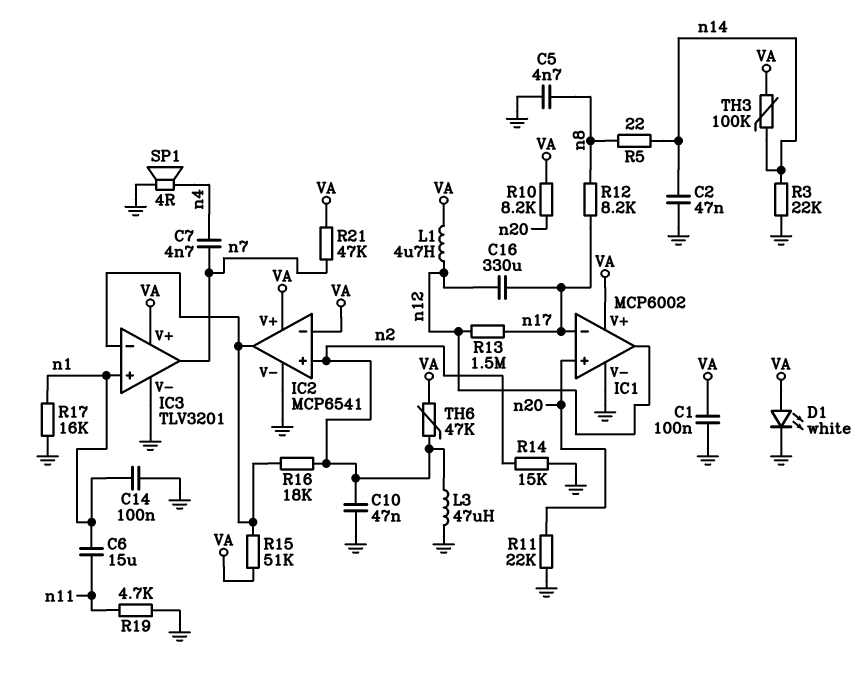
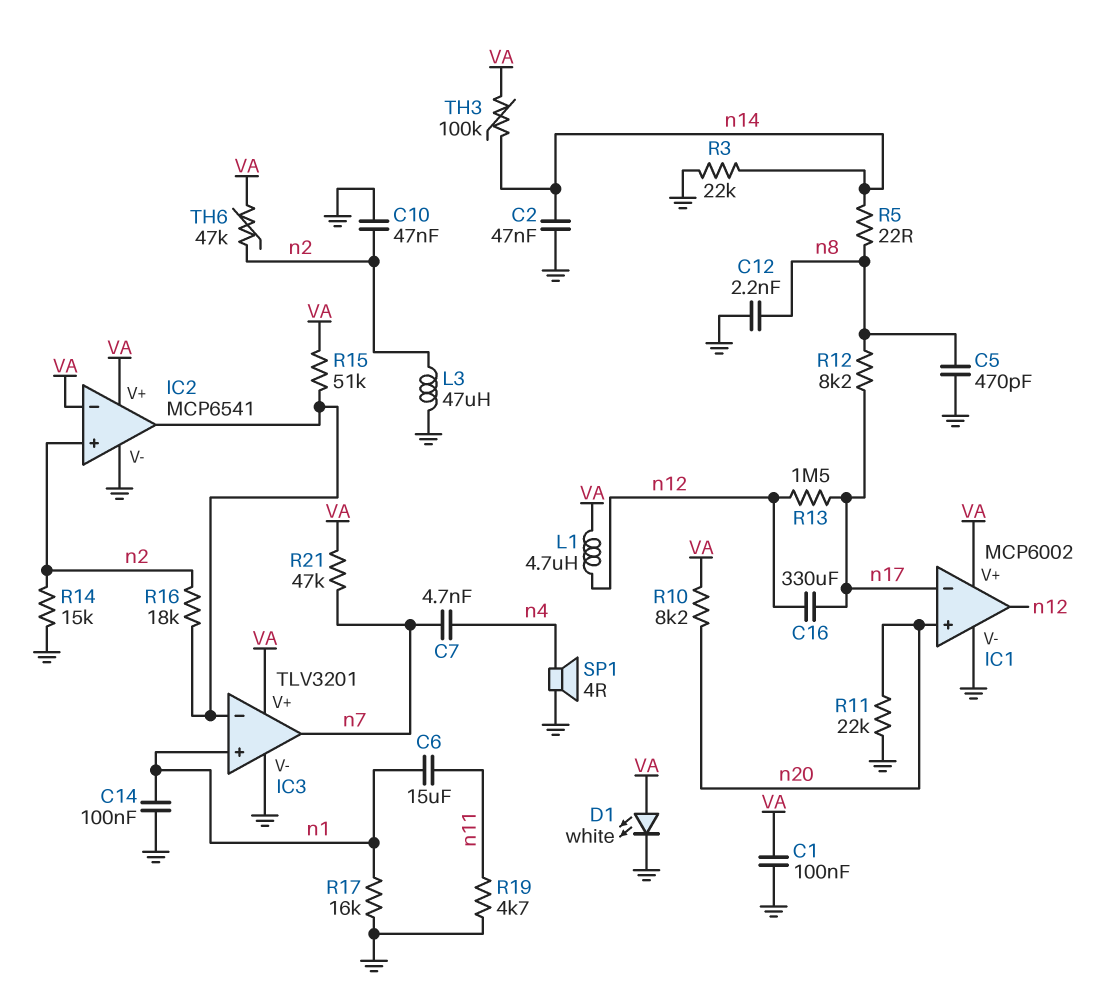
C5: 4.7nF (GND, n8) -> 470pF (GND, n8)
C12: none -> 2.2nF (GND, n8)

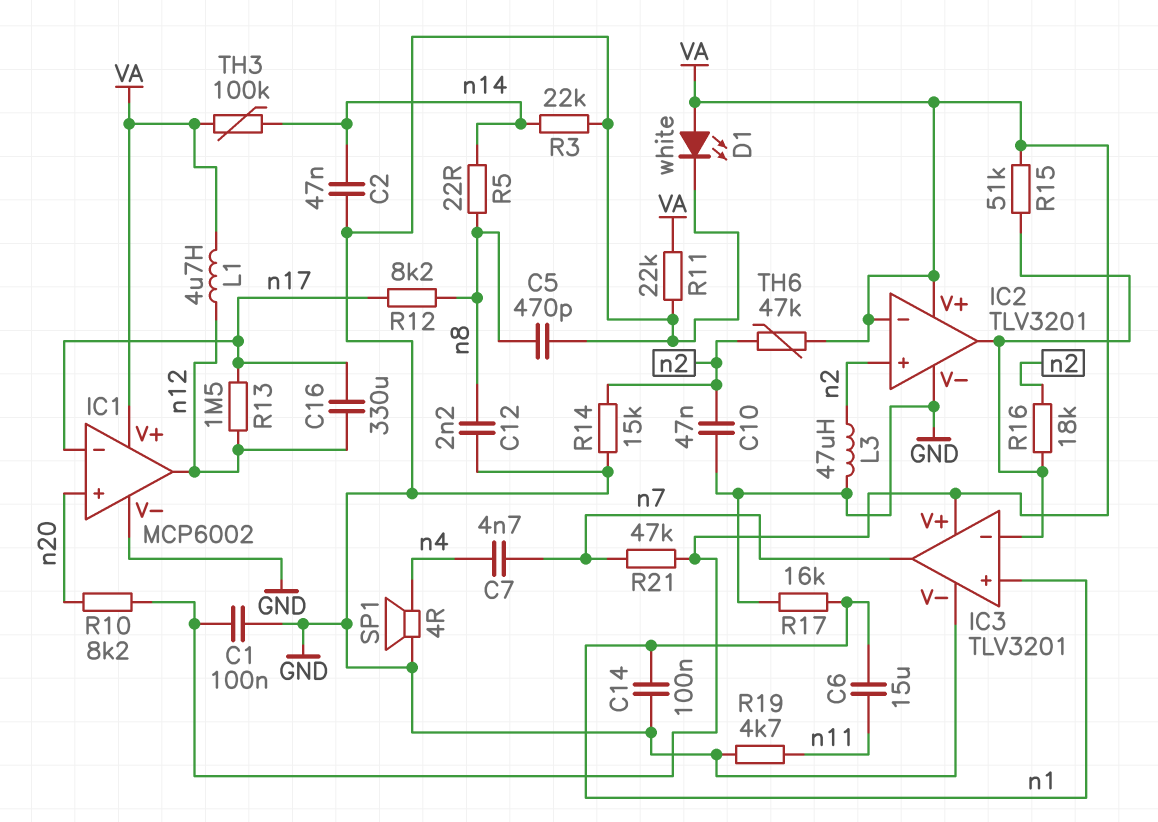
IC2: MCP6541 -> TLV3201
R11: 22k (GND, n20) -> 22k (GND, VA)

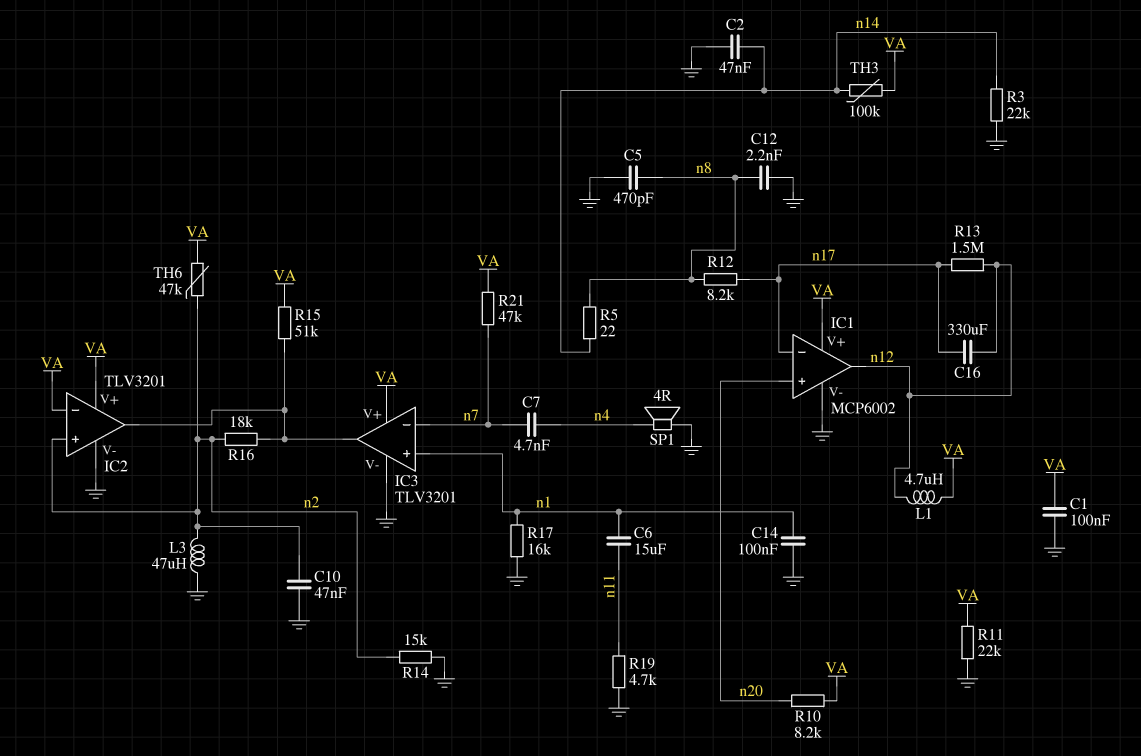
D1: LED white (A VA, K GND) -> none
IC3 pin in-: IC2/out -> n7
IC3 pin out: n7 -> IC2/out

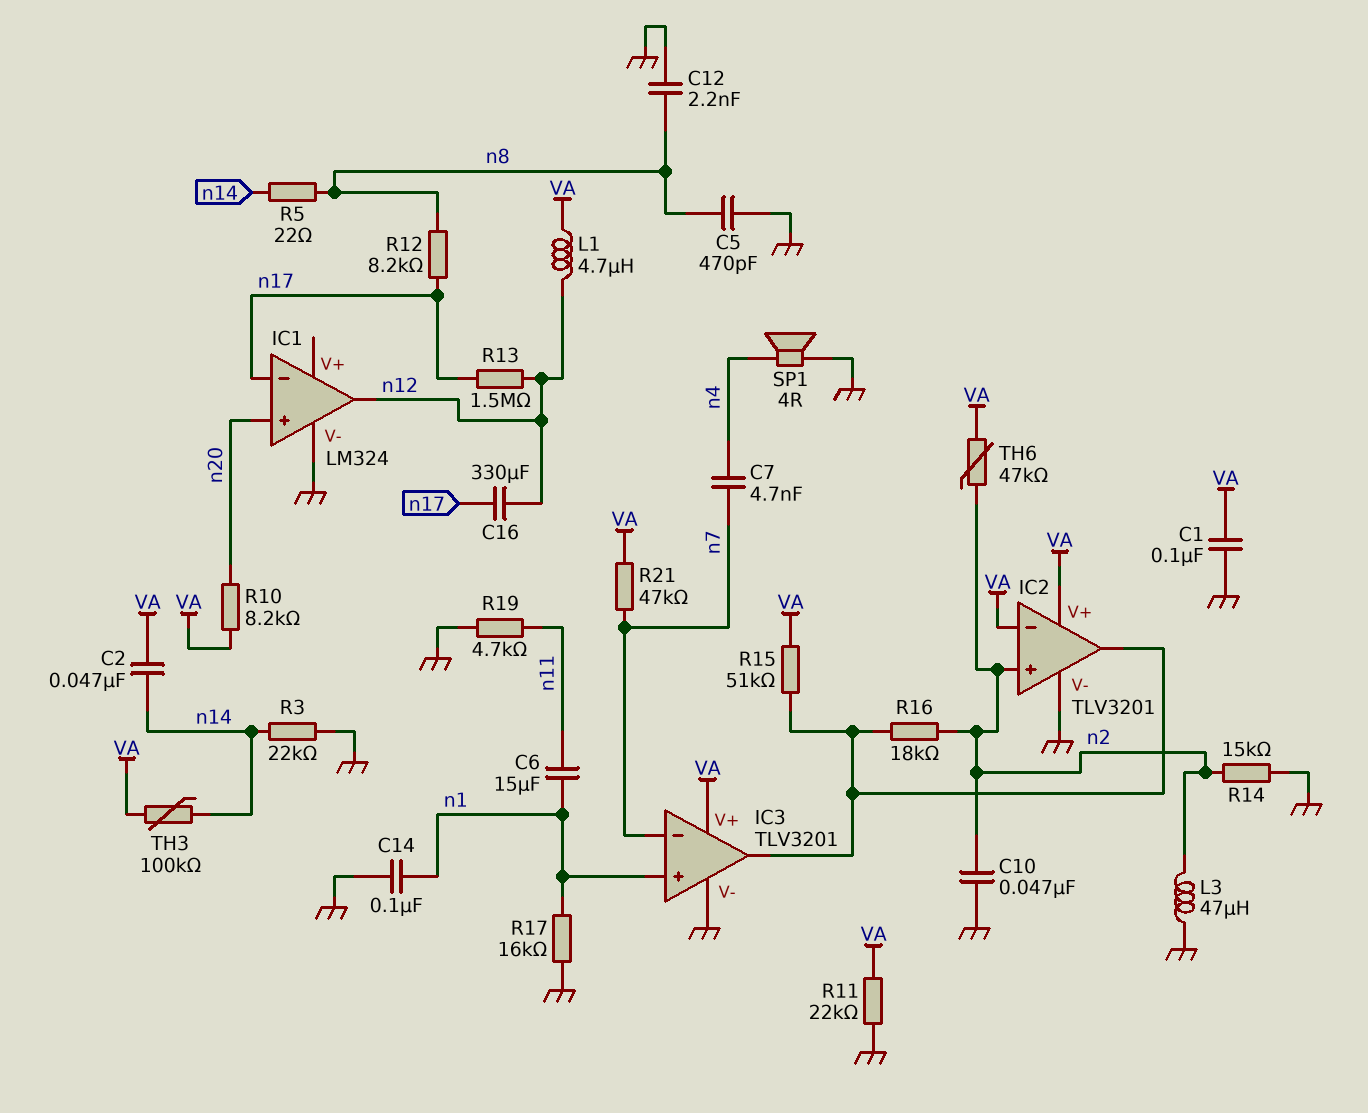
C2: 47nF (GND, n14) -> 47nF (VA, n14)
IC1: MCP6002 -> LM324
IC1 pin V+: VA -> none

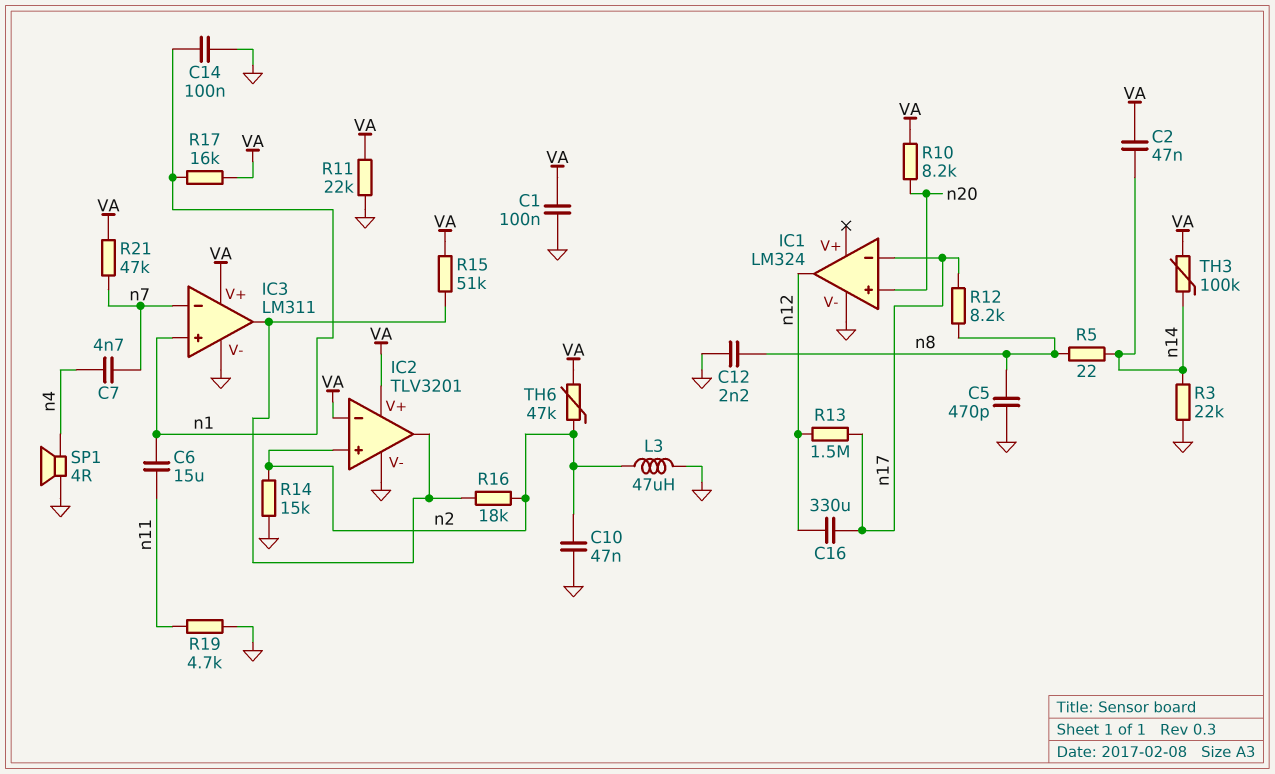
IC3: TLV3201 -> LM311
L1: 4.7uH (VA, n12) -> none
R17: 16k (GND, n1) -> 16k (VA, n1)

